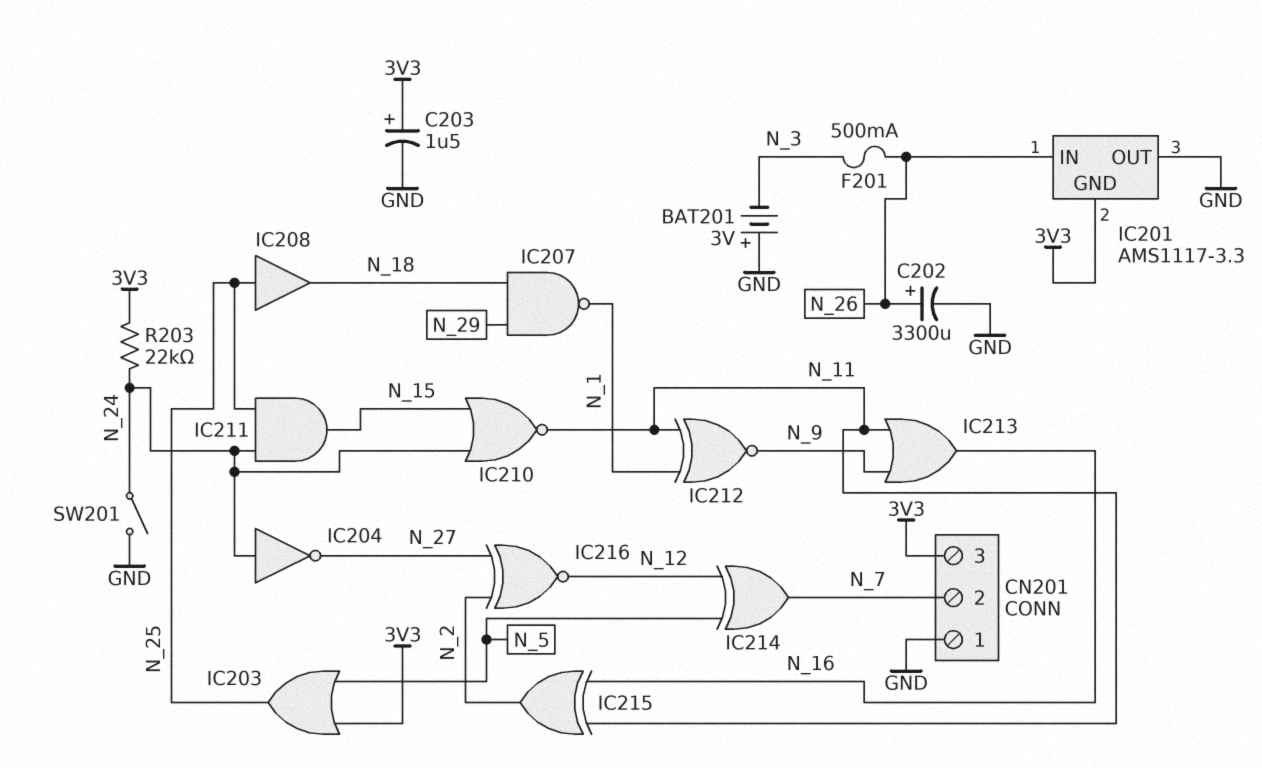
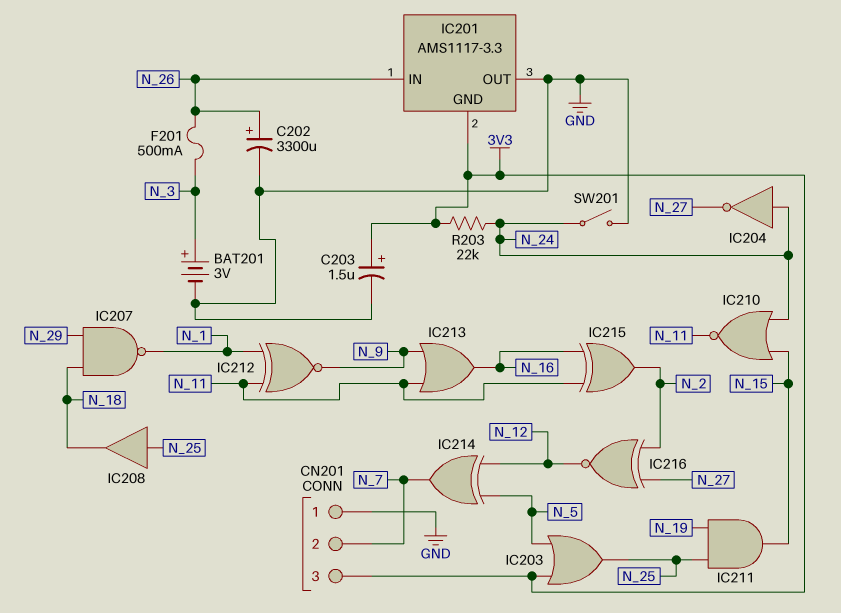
BAT201: 3V (plus GND, minus N_3) -> 3V (plus N_3, minus GND)
IC211: AND (in N_24, in N_25, out N_15) -> AND (in N_19, in N_25, out N_15)

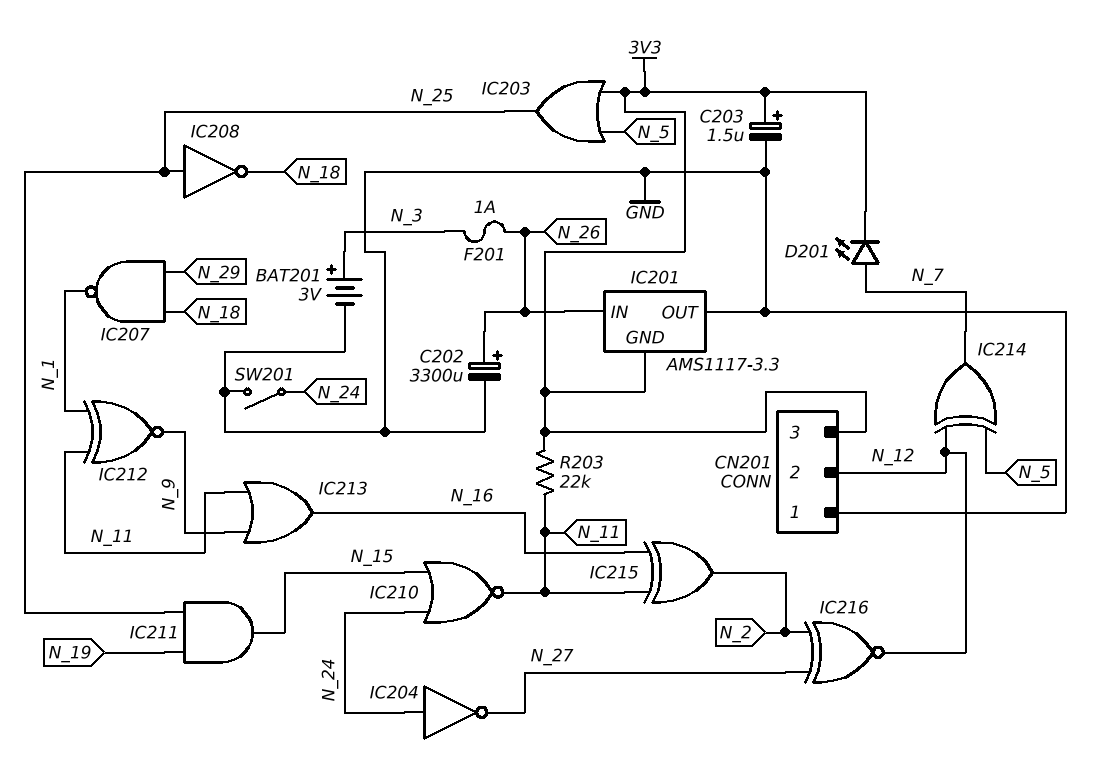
CN201 pin 2: N_7 -> N_12
D201: none -> LED (A N_7, K 3V3)
F201: 500mA (N_3, N_26) -> 1A (N_3, N_26)
IC208: buffer (in N_25, out N_18) -> NOT (in N_25, out N_18)
R203: 22k (3V3, N_24) -> 22k (3V3, N_11)

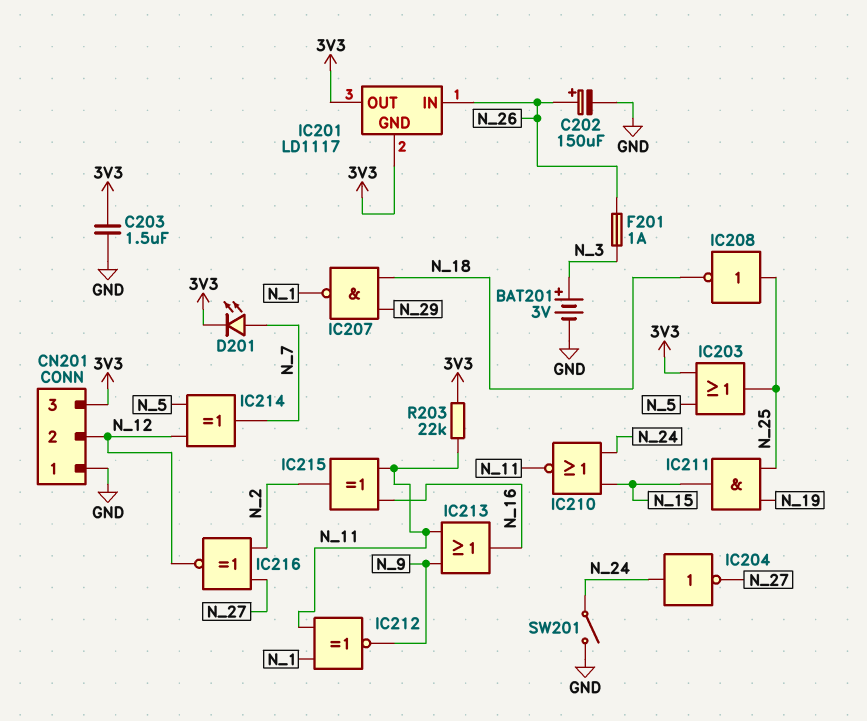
C202: 3300uF (plus N_26, minus GND) -> 150uF (plus N_26, minus GND)
C203: 1.5uF (plus 3V3, minus GND) -> 1.5uF (3V3, GND)
IC201: AMS1117-3.3 -> LD1117
IC201 pin OUT: GND -> 3V3

